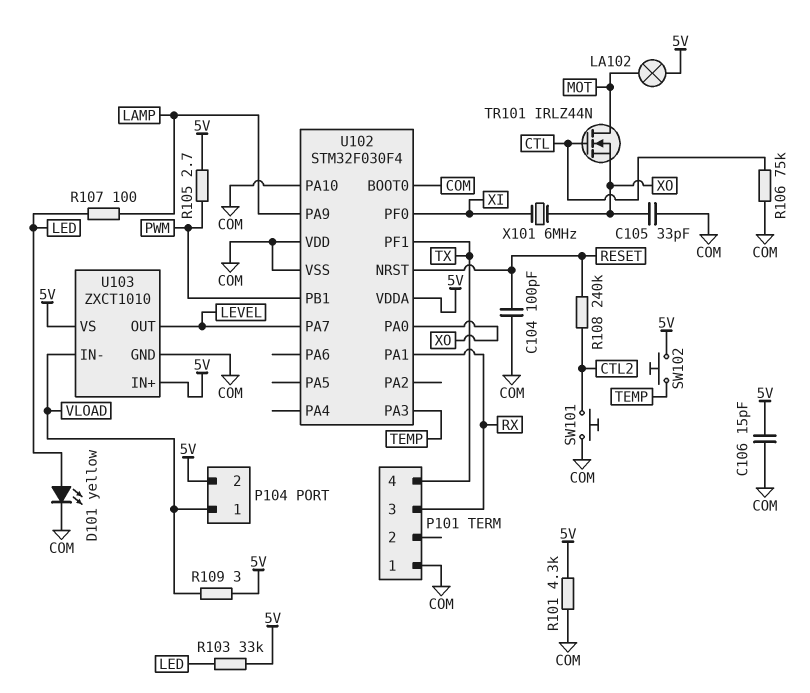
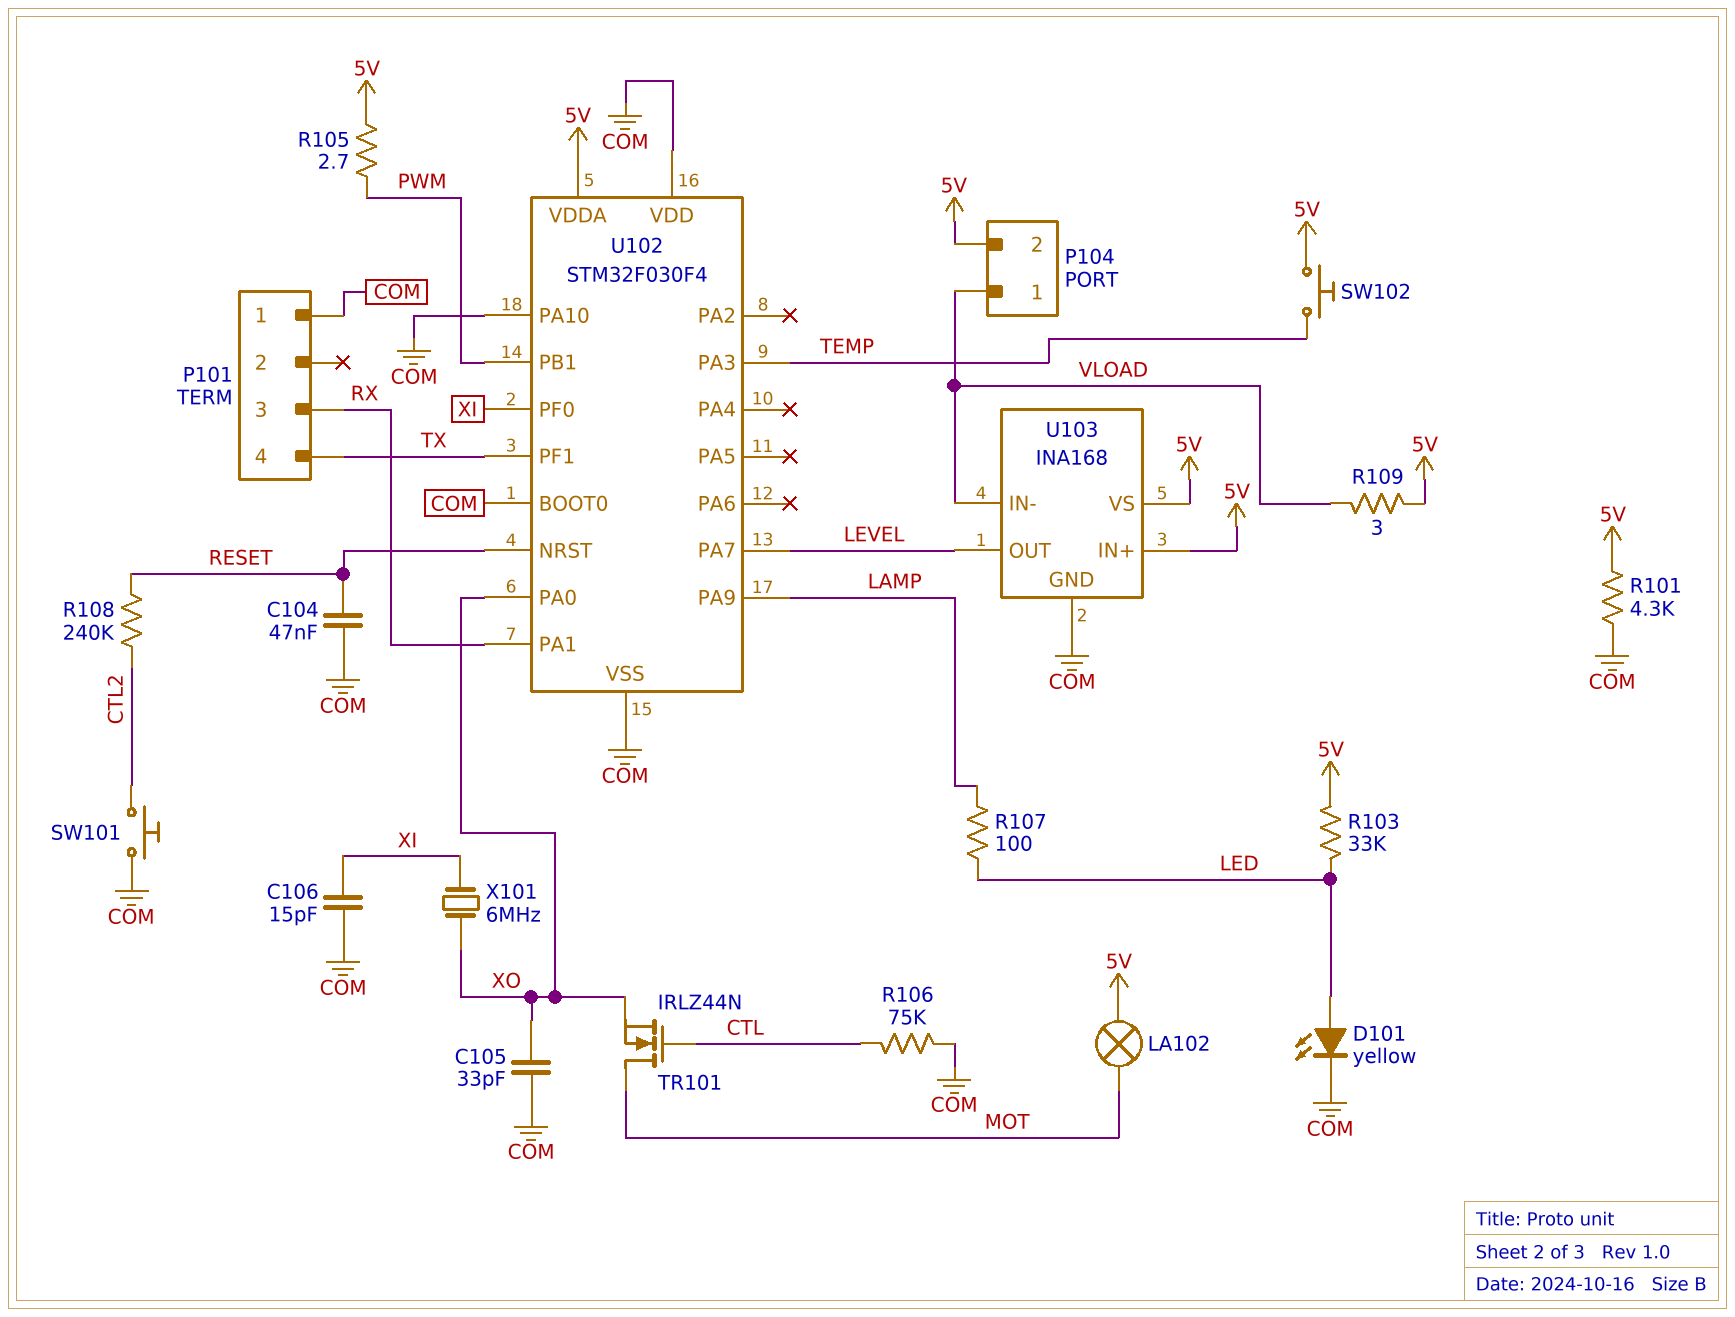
C104: 100pF (COM, RESET) -> 47nF (COM, RESET)
C106: 15pF (5V, COM) -> 15pF (COM, XI)
U103: ZXCT1010 -> INA168

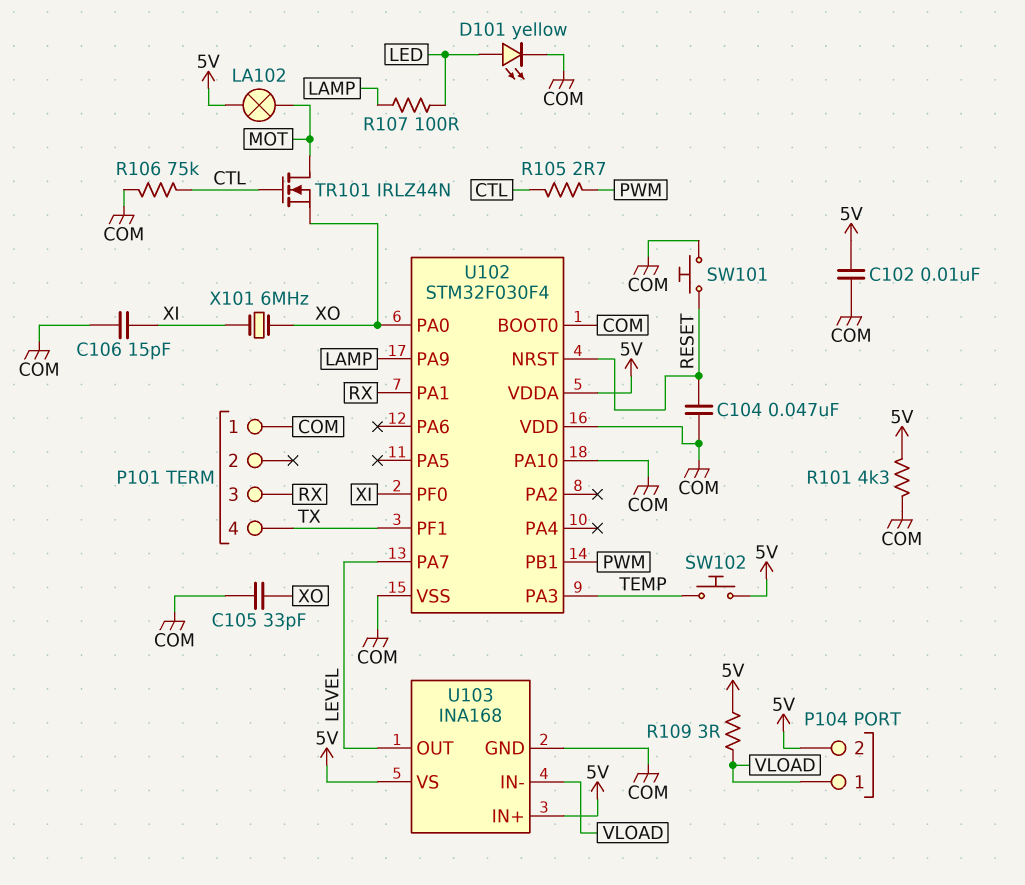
C102: none -> 10nF (5V, COM)
R103: 33k (5V, LED) -> none
R105: 2.7 (5V, PWM) -> 2.7 (CTL, PWM)
R108: 240k (CTL2, RESET) -> none
SW101: button (COM, CTL2) -> button (COM, RESET)

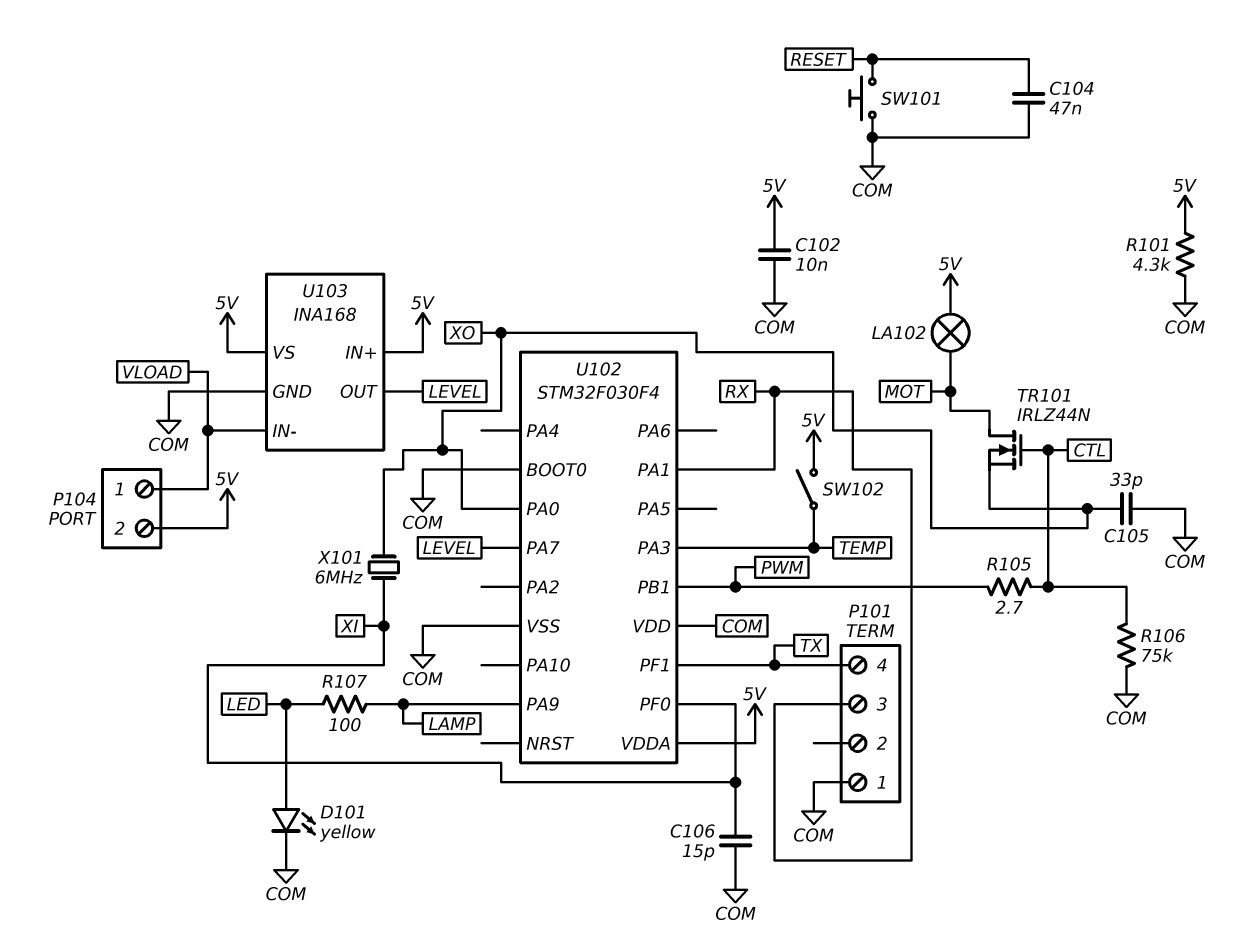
R109: 3 (5V, VLOAD) -> none
SW102: button (5V, TEMP) -> switch (5V, TEMP)
U102 pin NRST: RESET -> none
U102 pin PA10: COM -> none

